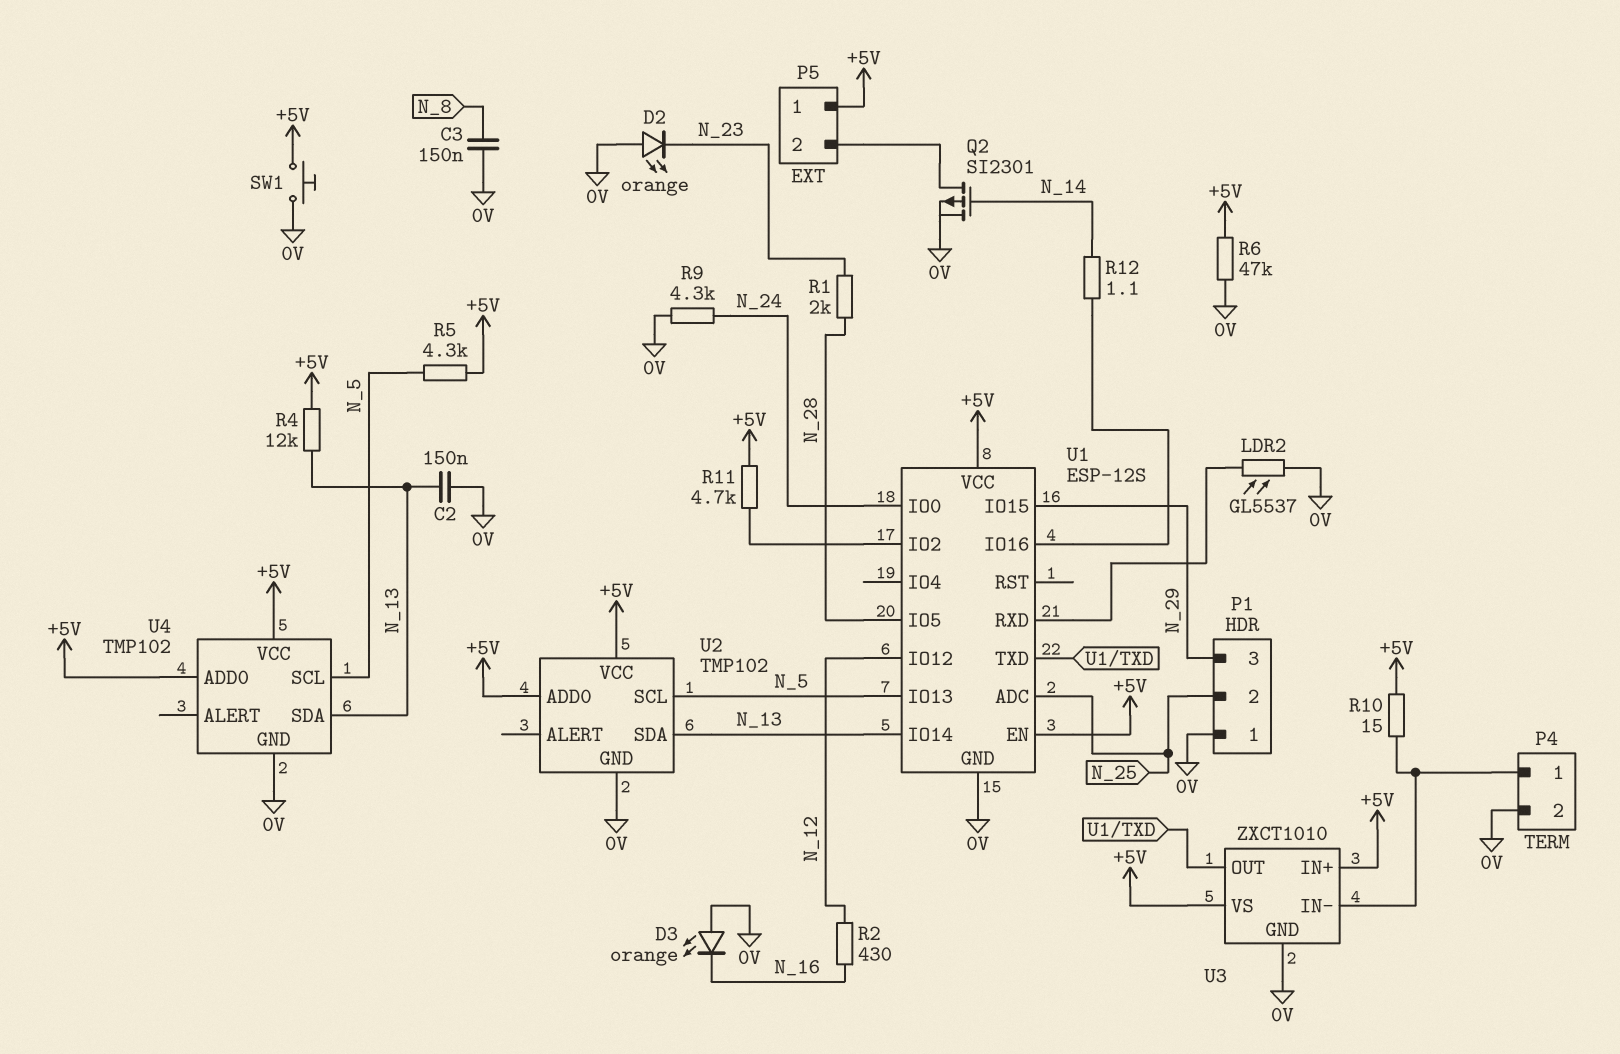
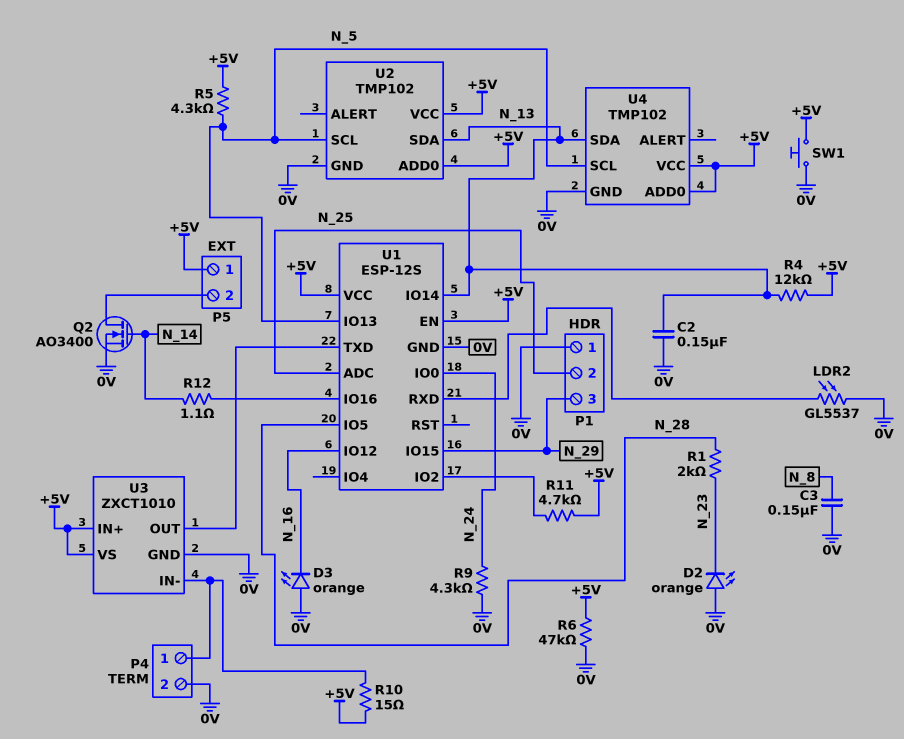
Q2: PMOS SI2301 (G N_14, D P5/2, S 0V) -> NMOS AO3400 (G N_14, D P5/2, S 0V)
R2: 430 (N_12, N_16) -> none
U1 pin IO12: N_12 -> N_16

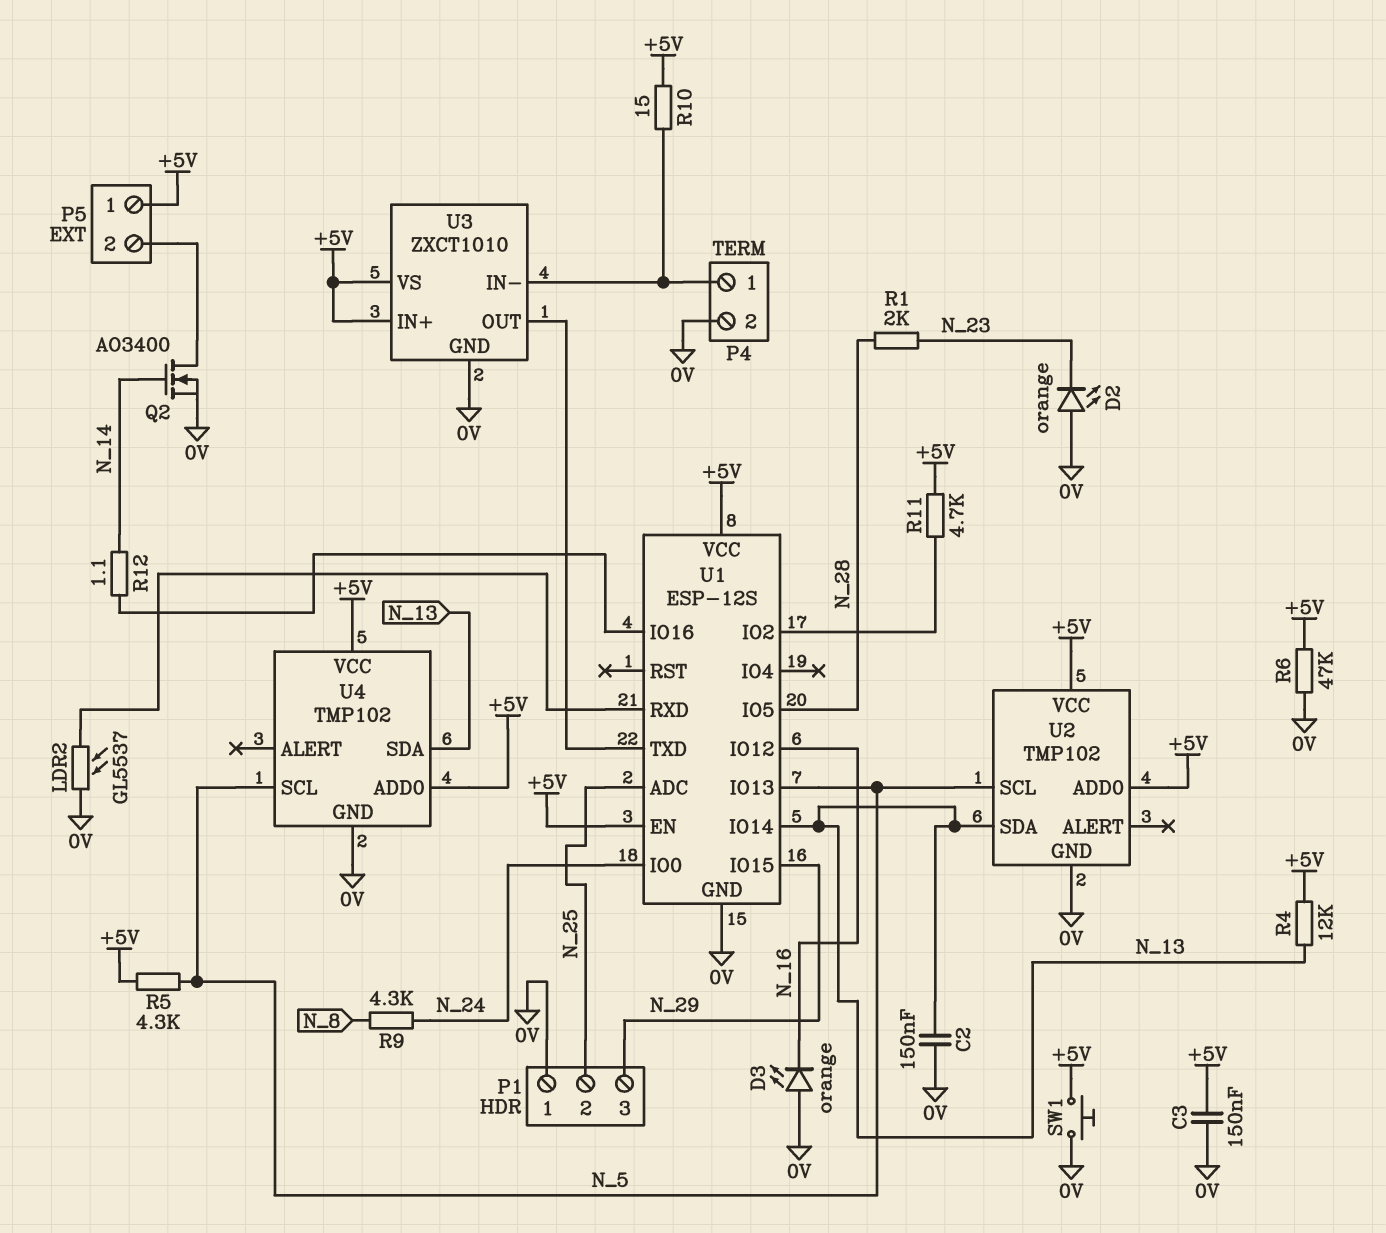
C3: 150nF (0V, N_8) -> 150nF (+5V, 0V)
R9: 4.3k (0V, N_24) -> 4.3k (N_8, N_24)

